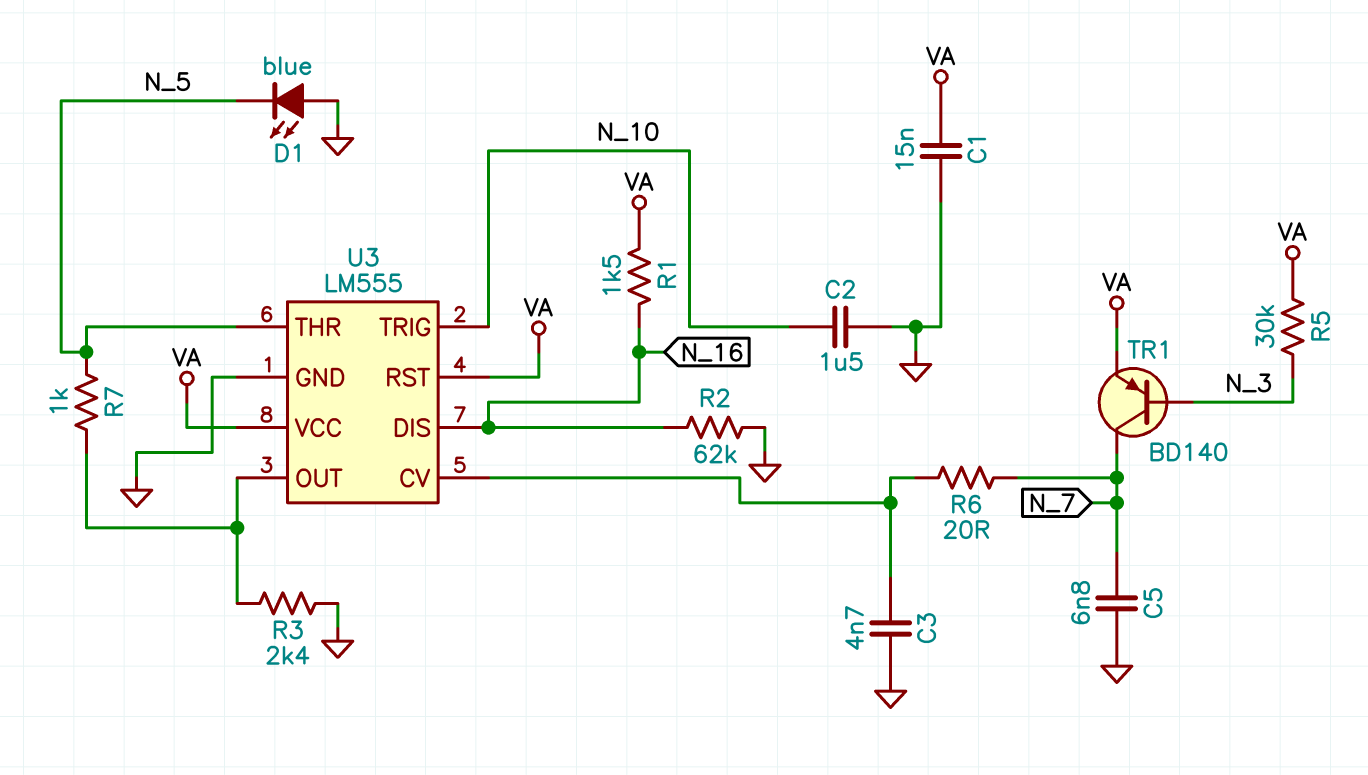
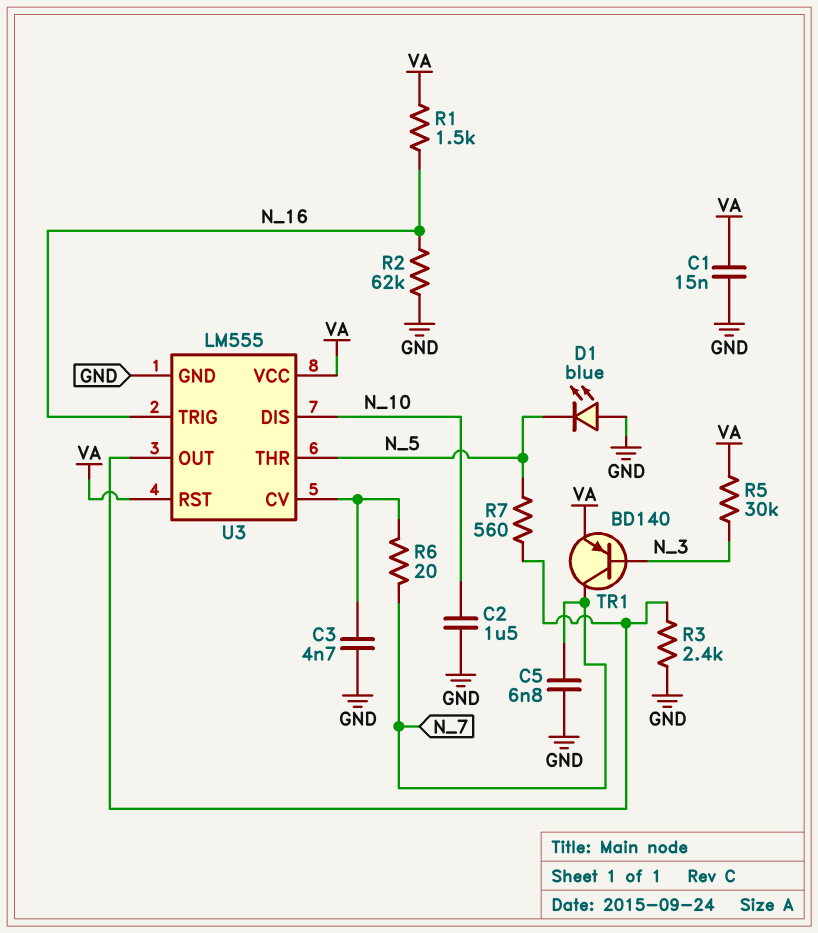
R7: 1k (N_5, U3/OUT) -> 560 (N_5, U3/OUT)
U3 pin DIS: N_16 -> N_10
U3 pin TRIG: N_10 -> N_16

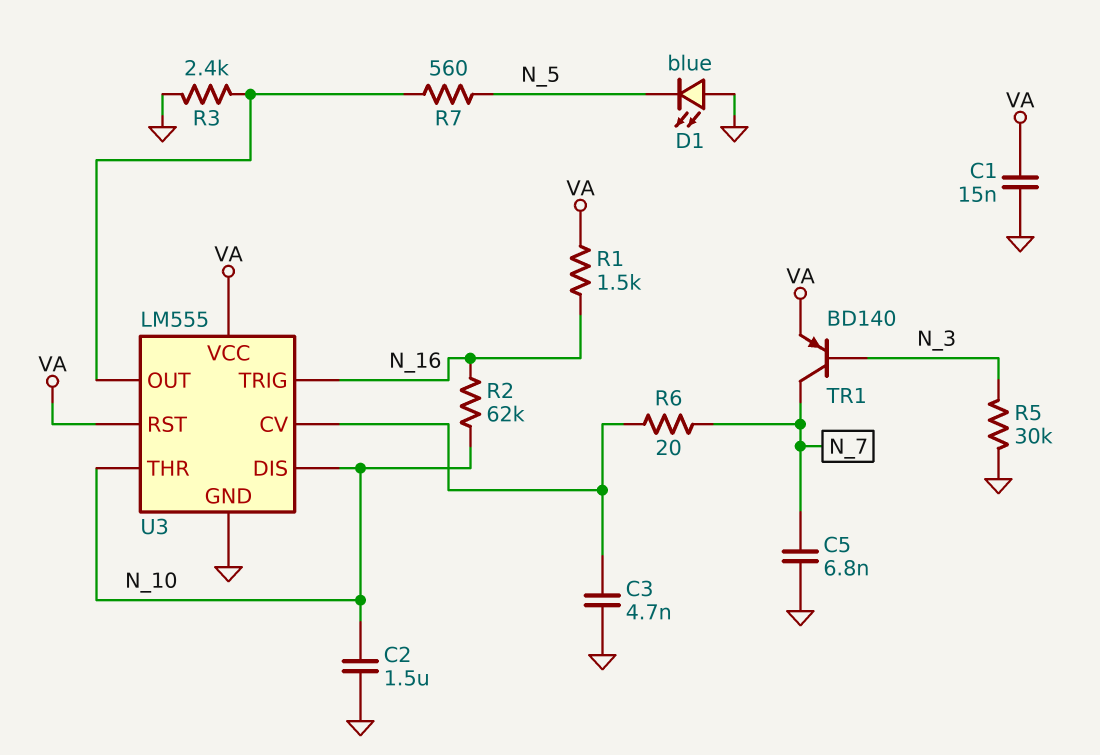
R2: 62k (GND, N_16) -> 62k (N_10, N_16)
R5: 30k (N_3, VA) -> 30k (GND, N_3)
U3 pin THR: N_5 -> N_10

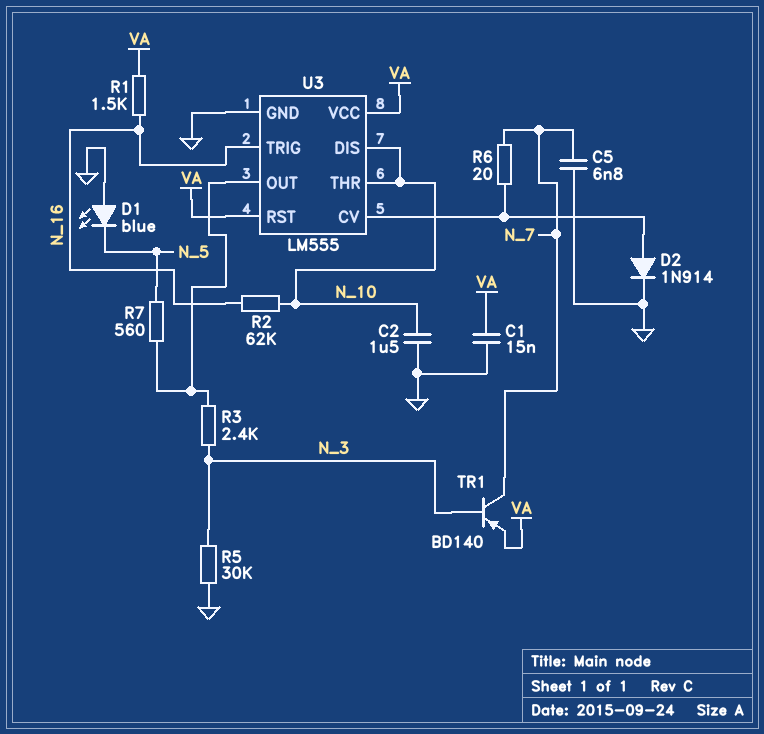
C3: 4.7nF (GND, U3/CV) -> none
D2: none -> diode 1N914 (A U3/CV, K GND)
R3: 2.4k (GND, U3/OUT) -> 2.4k (N_3, U3/OUT)

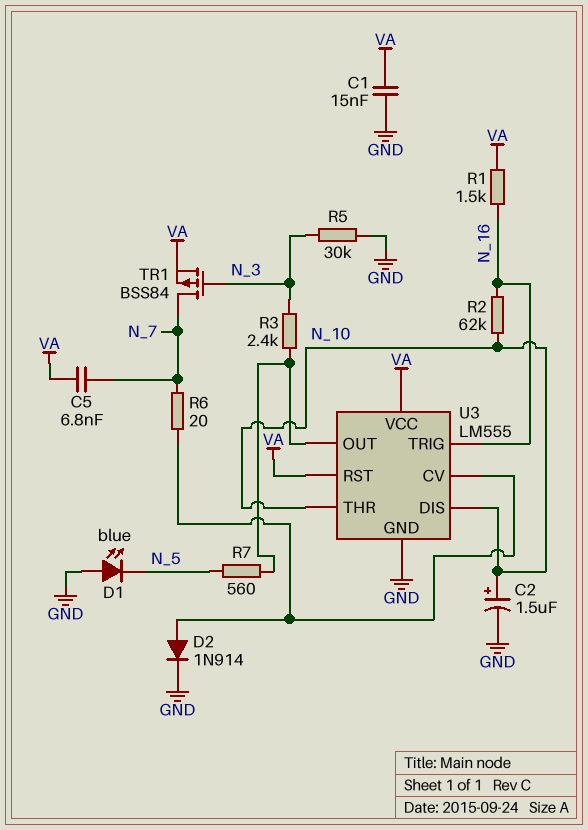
C2: 1.5uF (GND, N_10) -> 1.5uF (plus N_10, minus GND)
C5: 6.8nF (GND, N_7) -> 6.8nF (N_7, VA)
TR1: PNP BD140 (B N_3, C N_7, E VA) -> PMOS BSS84 (G N_3, D N_7, S VA)

